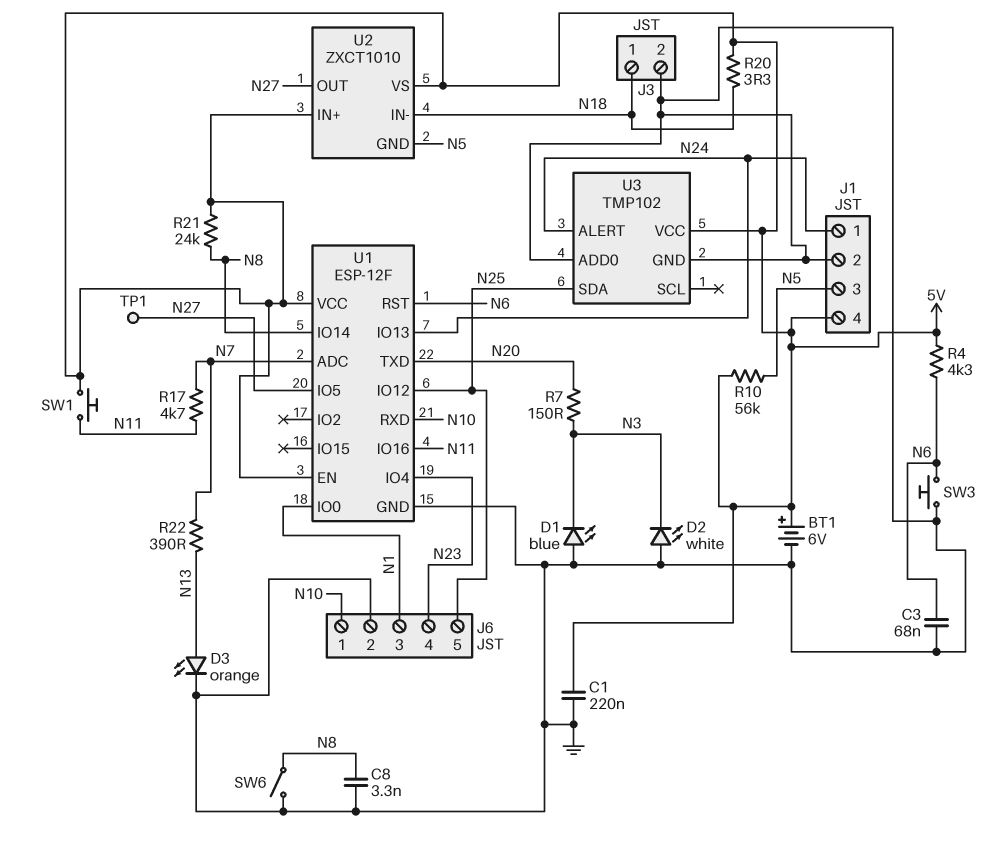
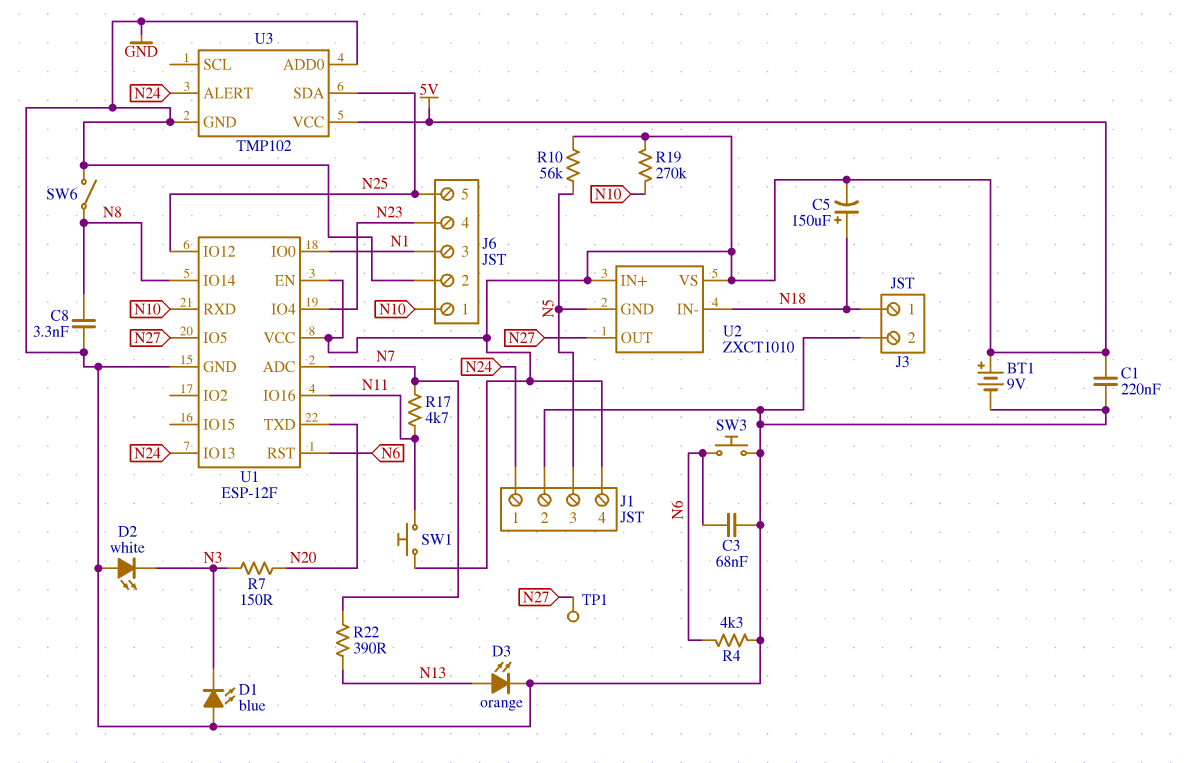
BT1: 6V (plus 5V, minus GND) -> 9V (plus 5V, minus GND)
C5: none -> 150uF (plus N18, minus 5V)
R4: 4.3k (5V, N6) -> 4.3k (GND, N6)
R19: none -> 270k (5V, N10)
R20: 3.3 (5V, N18) -> none
R21: 24k (5V, N8) -> none

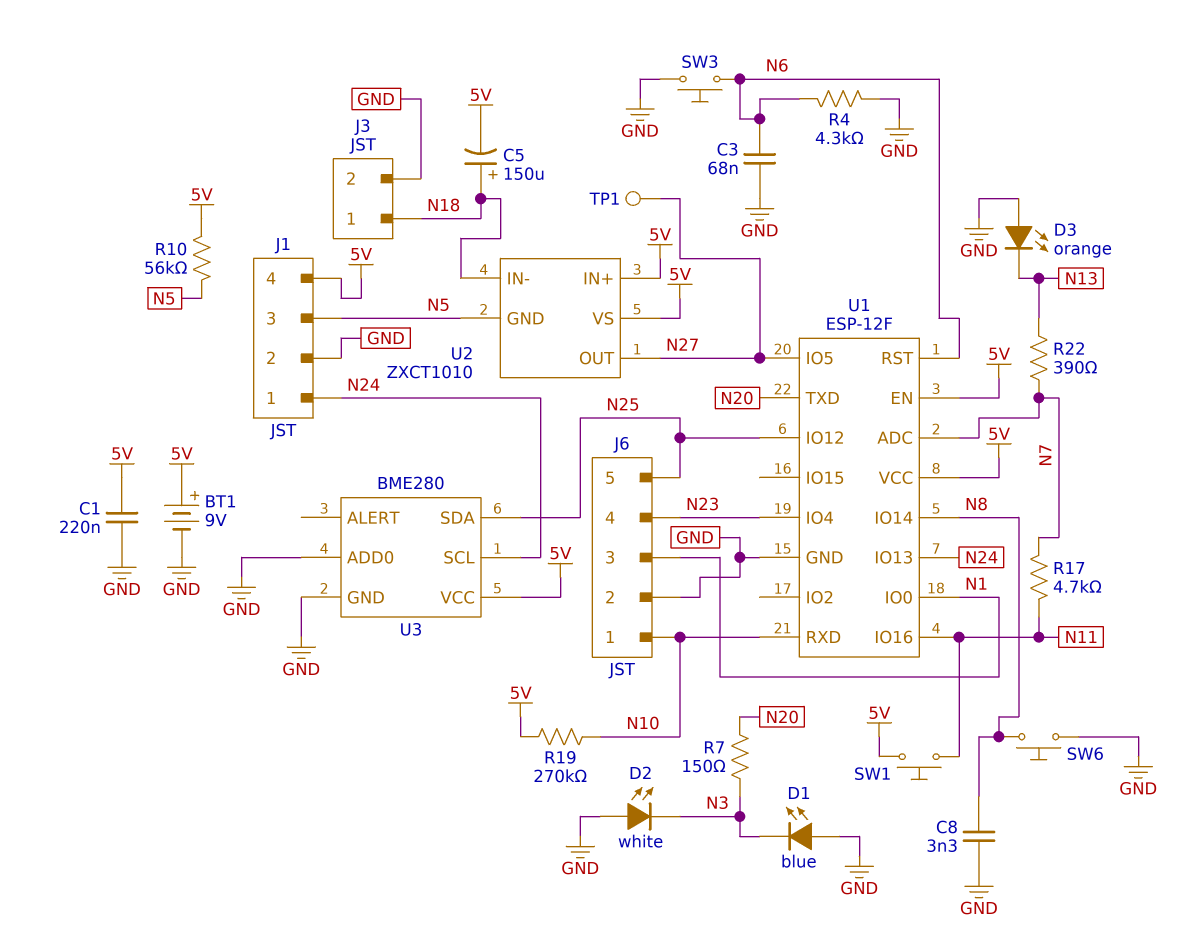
D3: LED orange (A N13, K GND) -> LED orange (A GND, K N13)
SW6: switch (GND, N8) -> button (GND, N8)
U3: TMP102 -> BME280
U3 pin ALERT: N24 -> none
U3 pin SCL: none -> N24

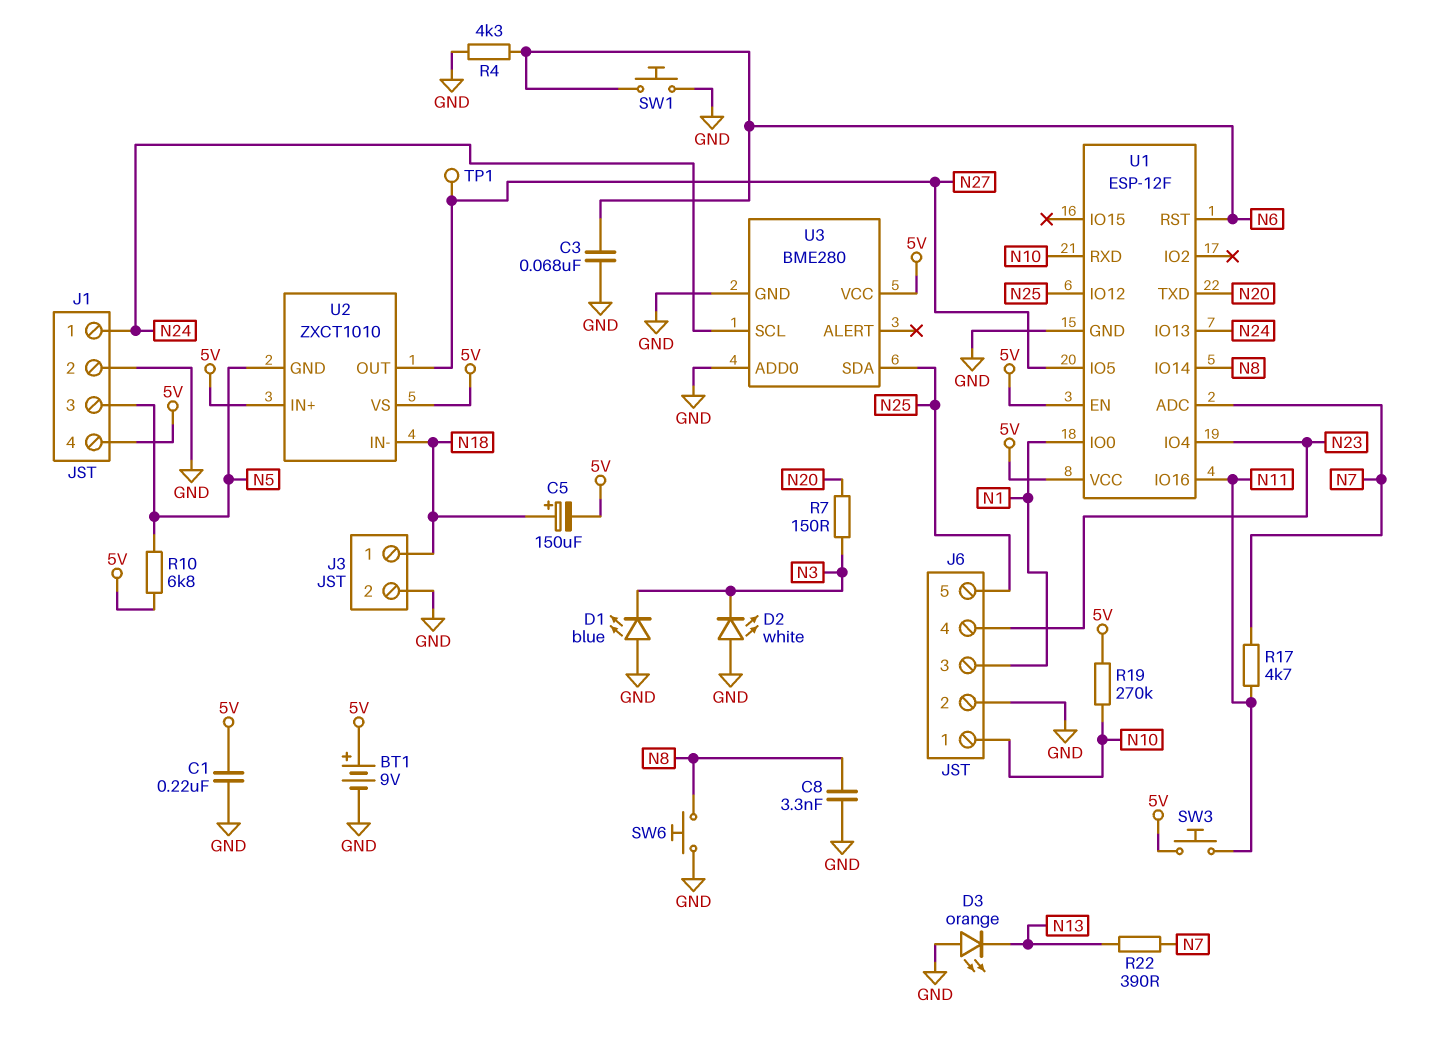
R10: 56k (5V, N5) -> 6.8k (5V, N5)
SW1: button (5V, N11) -> button (GND, N6)
SW3: button (GND, N6) -> button (5V, N11)

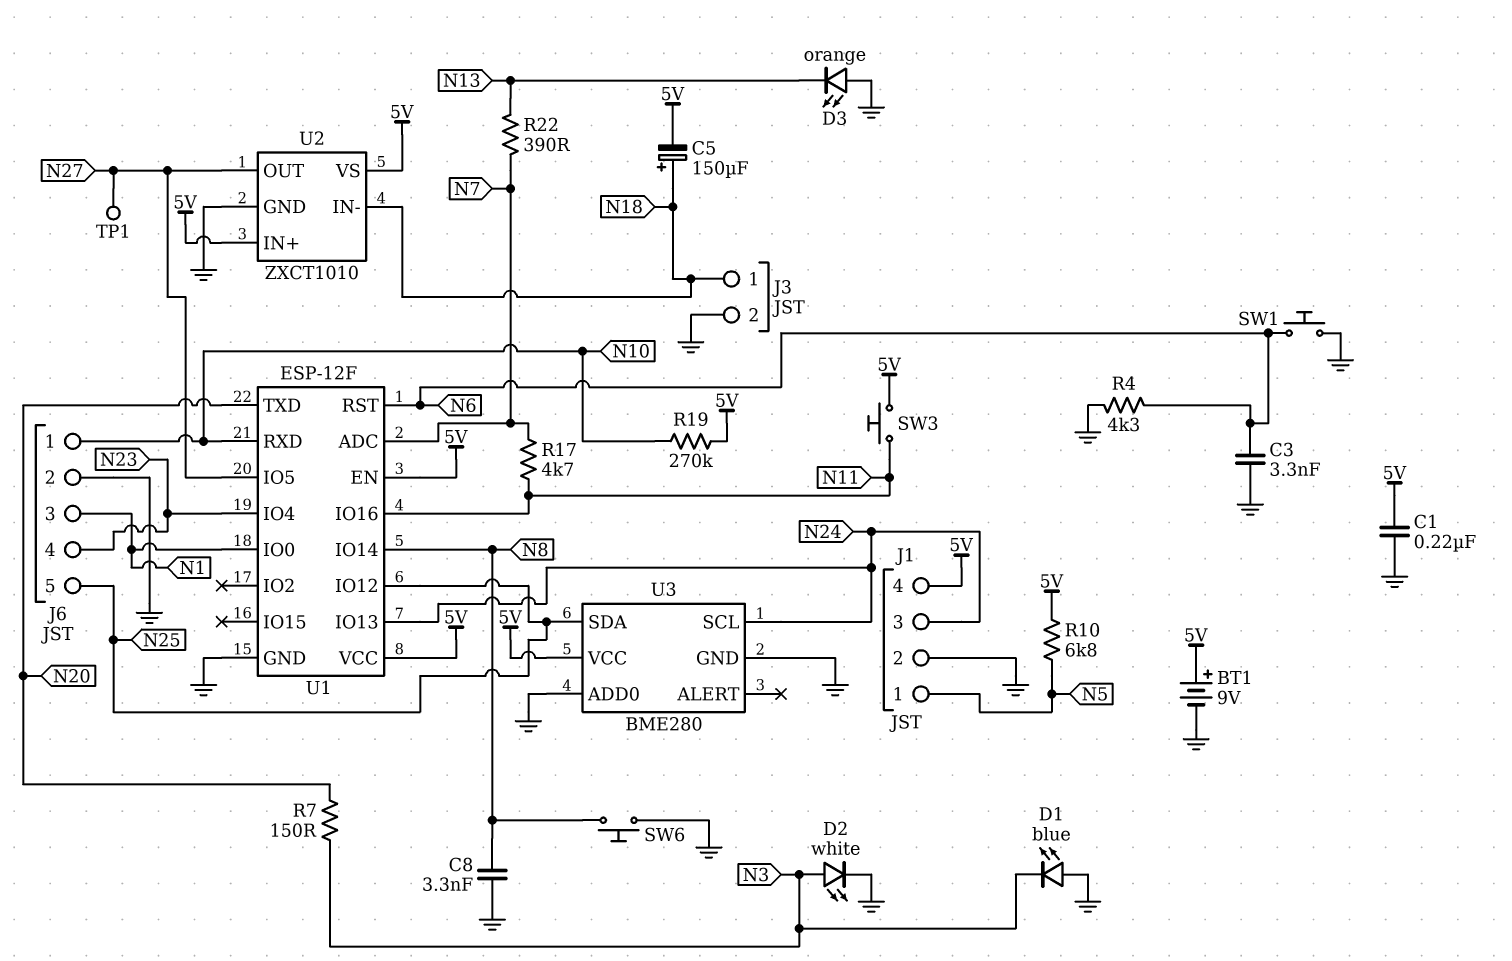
C3: 68nF (GND, N6) -> 3.3nF (GND, N6)
D2: LED white (A GND, K N3) -> LED white (A N3, K GND)
J1 pin 1: N24 -> N5
J1 pin 3: N5 -> N24
U2 pin GND: N5 -> GND

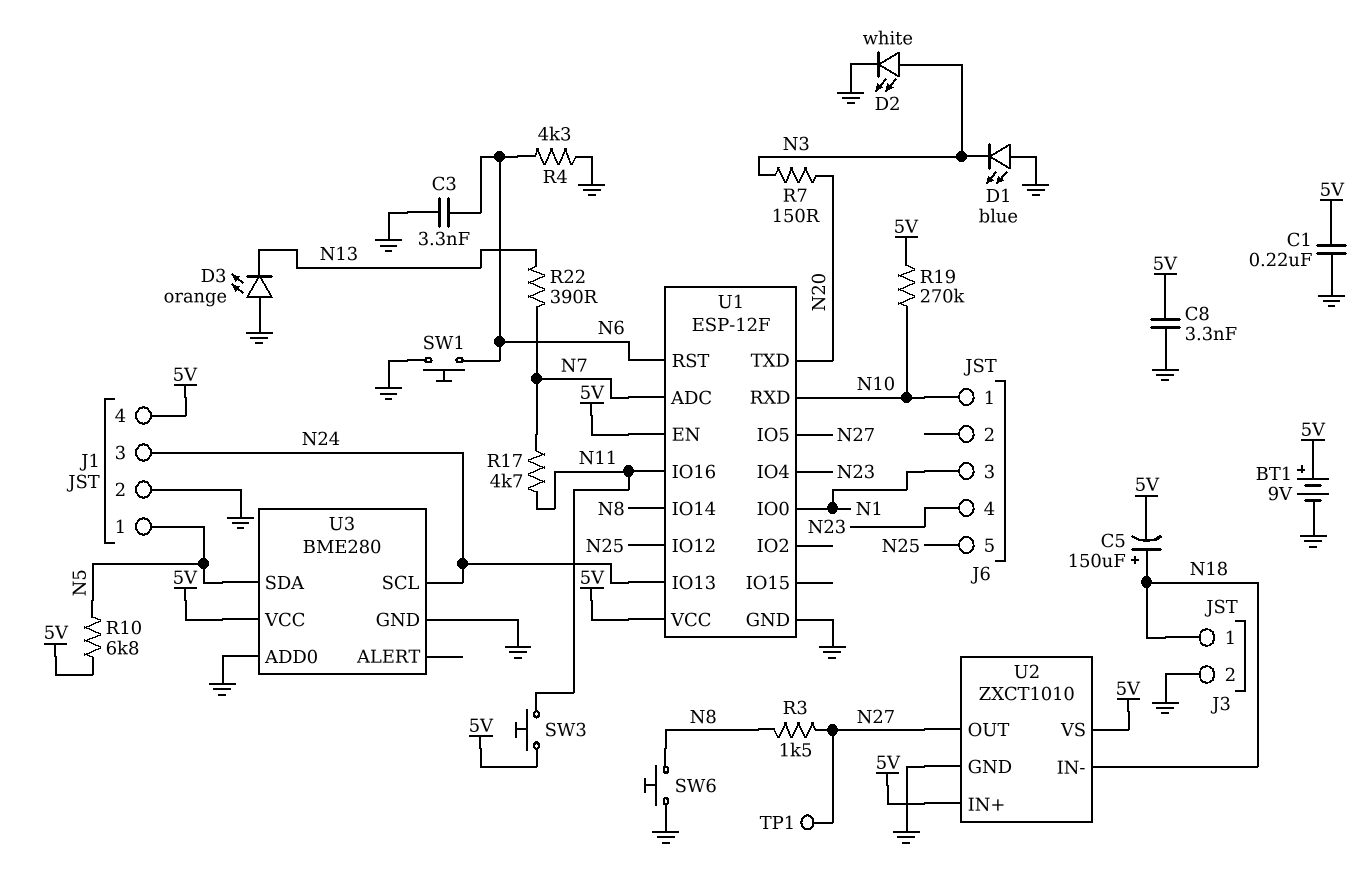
C8: 3.3nF (GND, N8) -> 3.3nF (5V, GND)
J6 pin 2: GND -> none
R3: none -> 1.5k (N8, N27)
U3 pin SDA: N25 -> N5

